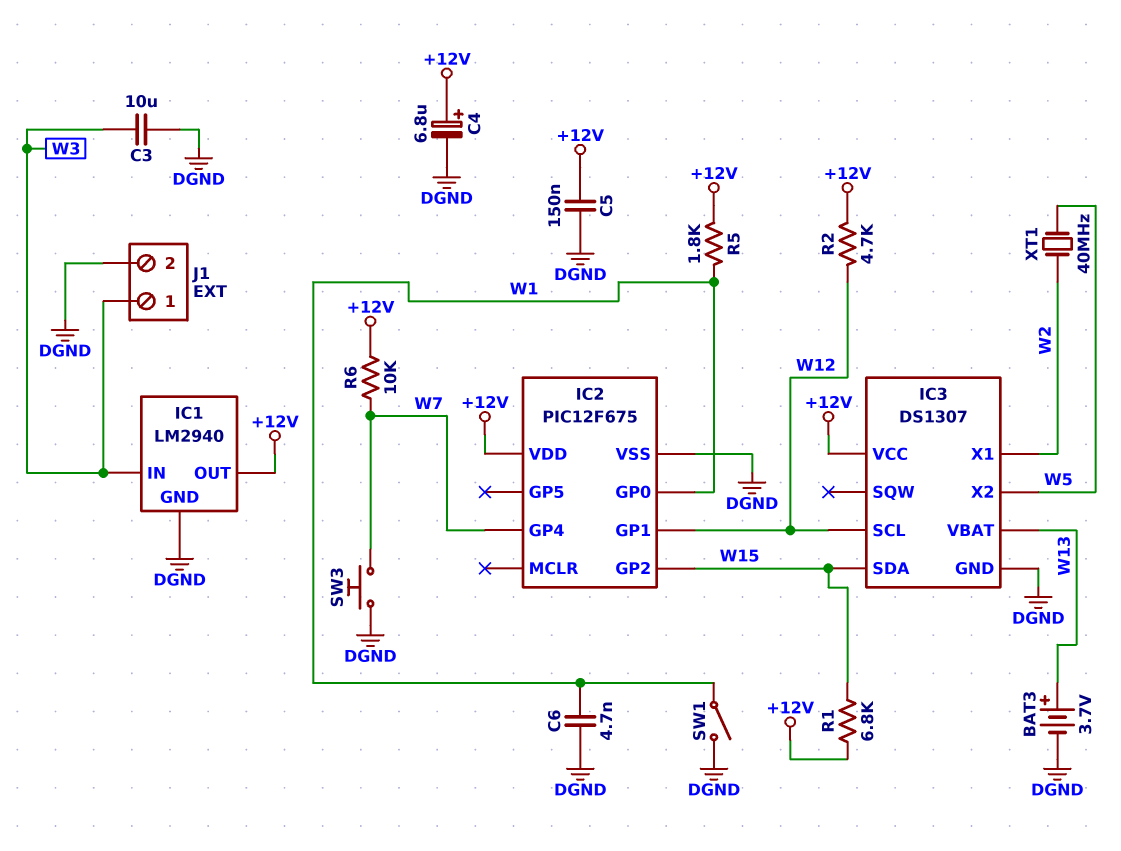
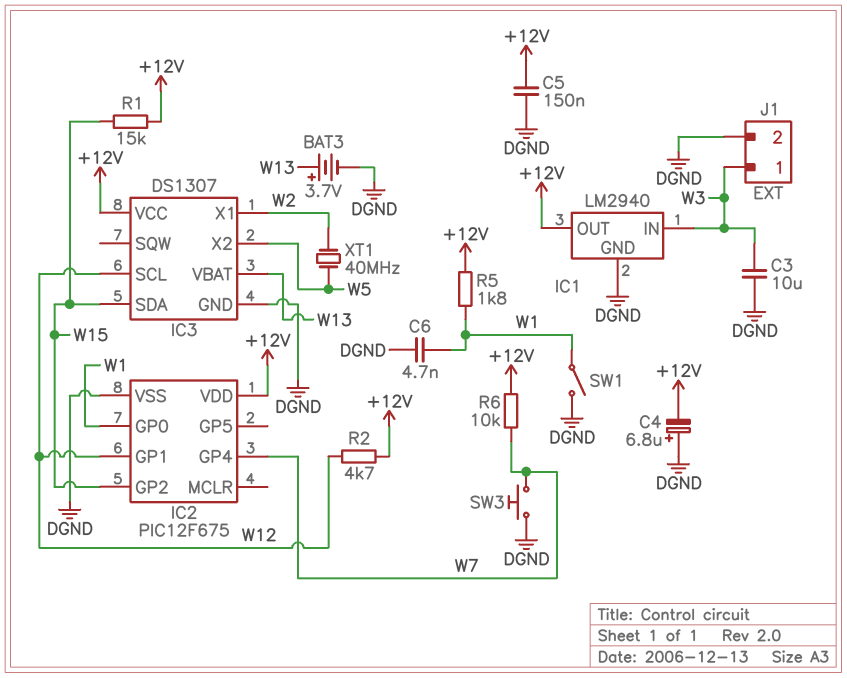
C4: 6.8uF (plus +12V, minus DGND) -> 6.8uF (plus DGND, minus +12V)
R1: 6.8k (+12V, W15) -> 15k (+12V, W15)

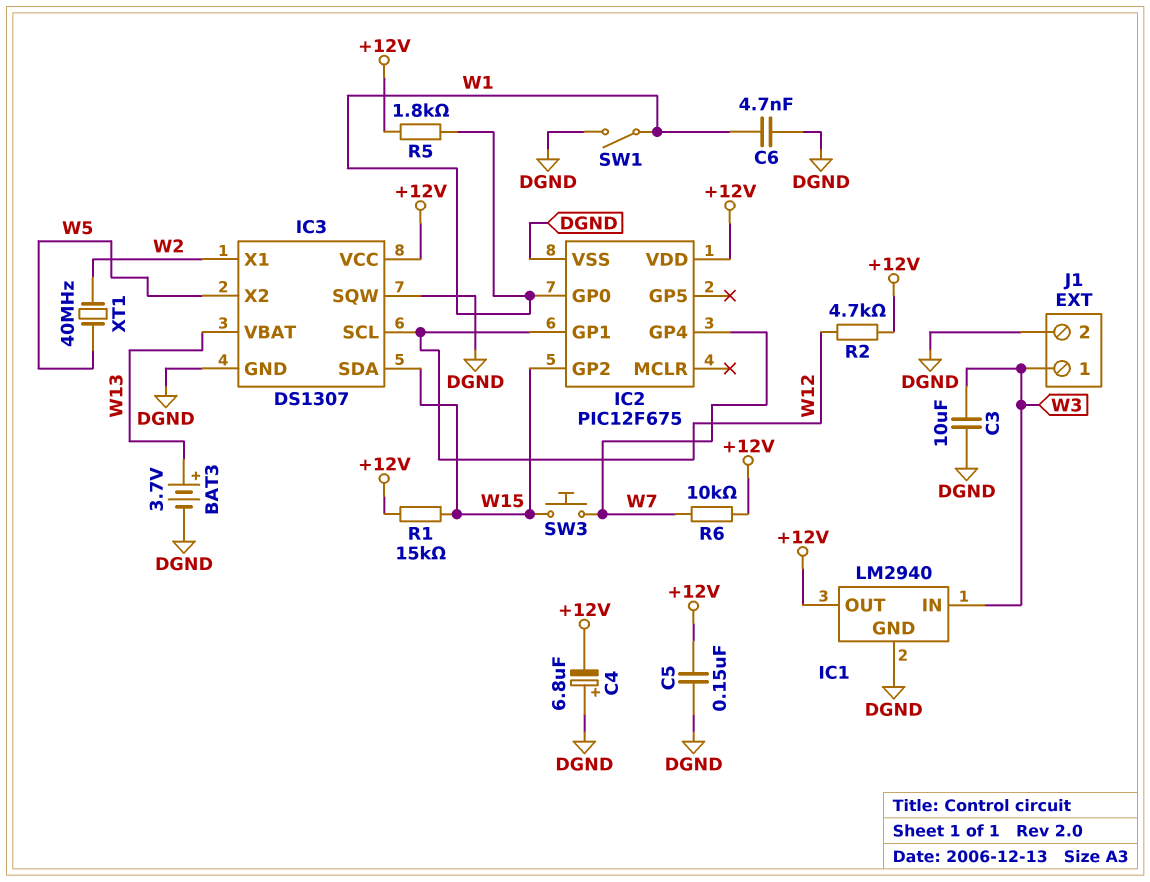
IC3 pin SQW: none -> DGND
SW3: button (DGND, W7) -> button (W7, W15)

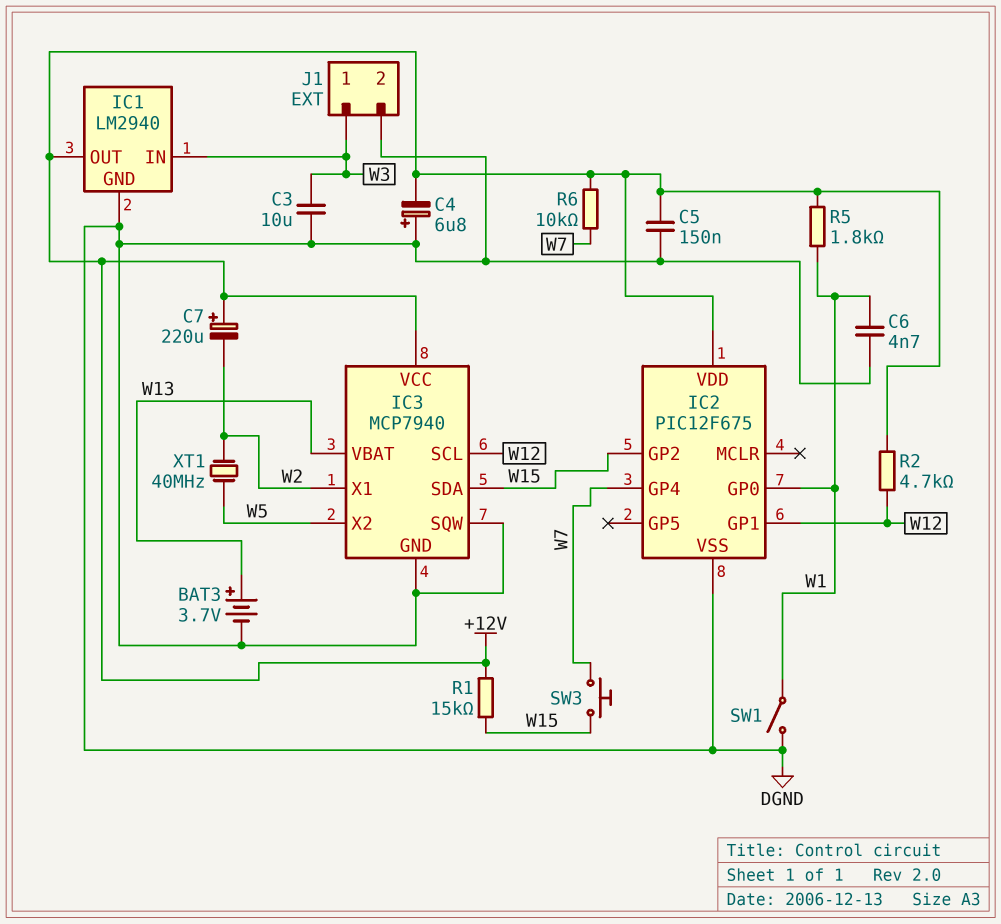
C7: none -> 220uF (plus +12V, minus W2)
IC3: DS1307 -> MCP7940

